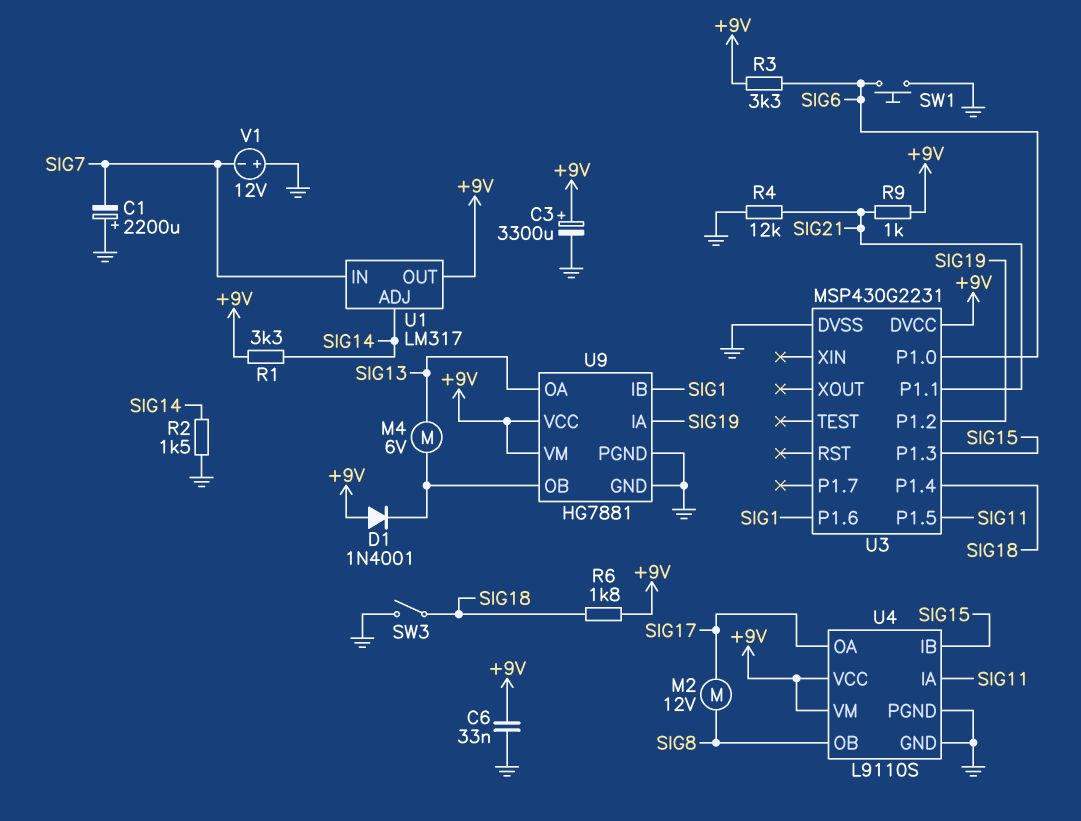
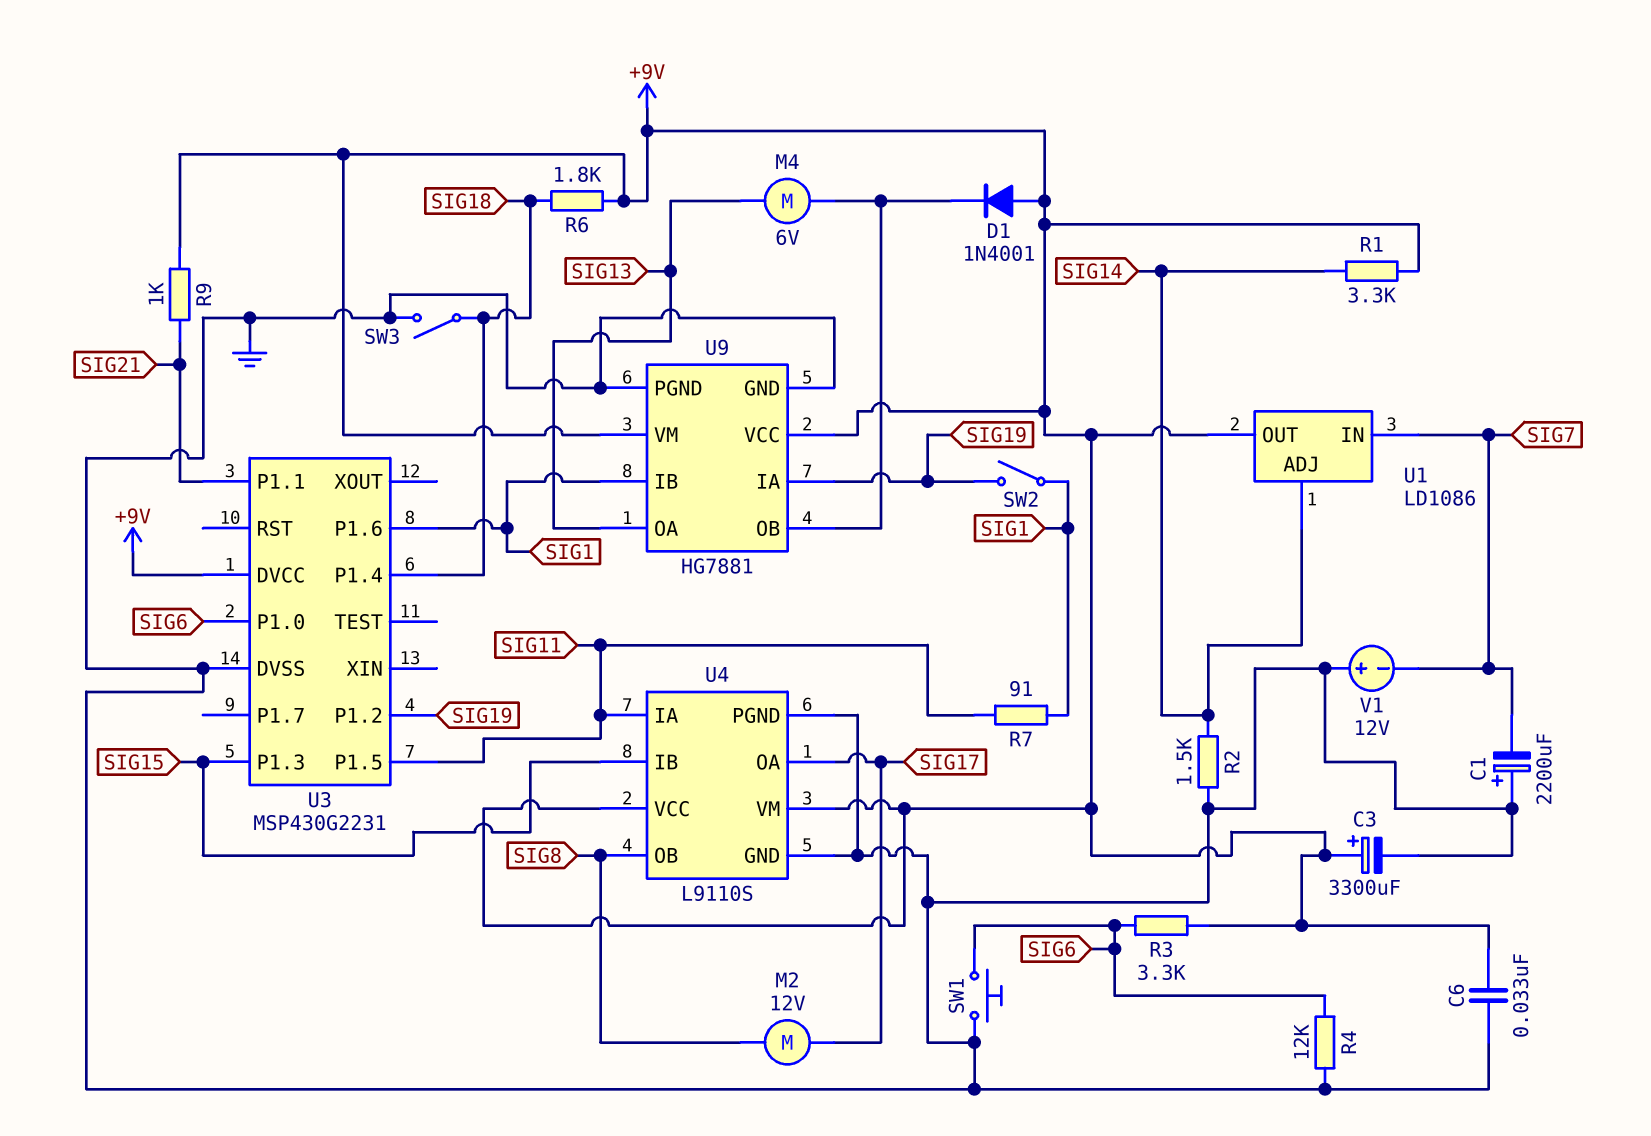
R4: 12k (GND, SIG21) -> 12k (GND, SIG6)
R7: none -> 91 (SIG1, SIG11)
SW2: none -> switch (SIG1, SIG19)
U1: LM317 -> LD1086

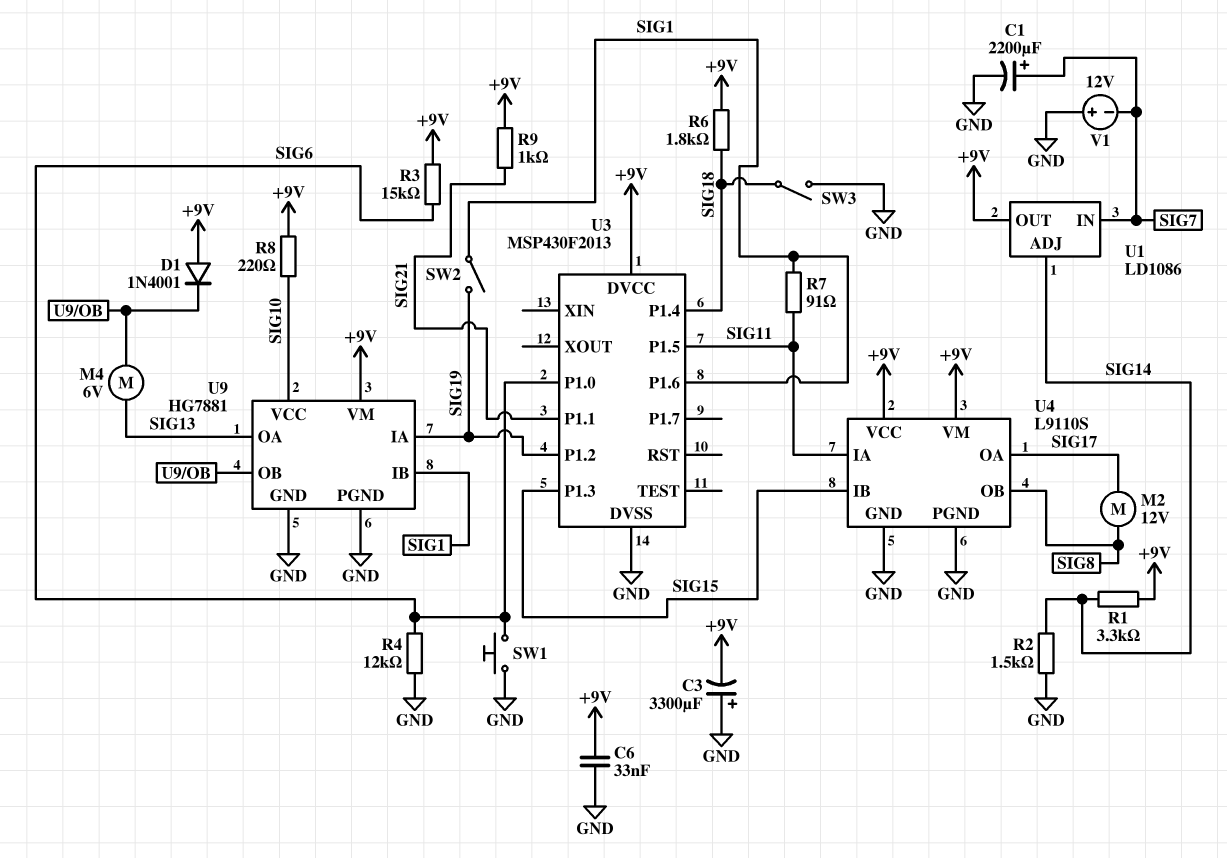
C1: 2200uF (plus GND, minus SIG7) -> 2200uF (plus SIG7, minus GND)
C3: 3300uF (plus +9V, minus GND) -> 3300uF (plus GND, minus +9V)
R3: 3.3k (+9V, SIG6) -> 15k (+9V, SIG6)
R8: none -> 220 (+9V, SIG10)
U3: MSP430G2231 -> MSP430F2013
U9 pin VCC: +9V -> SIG10

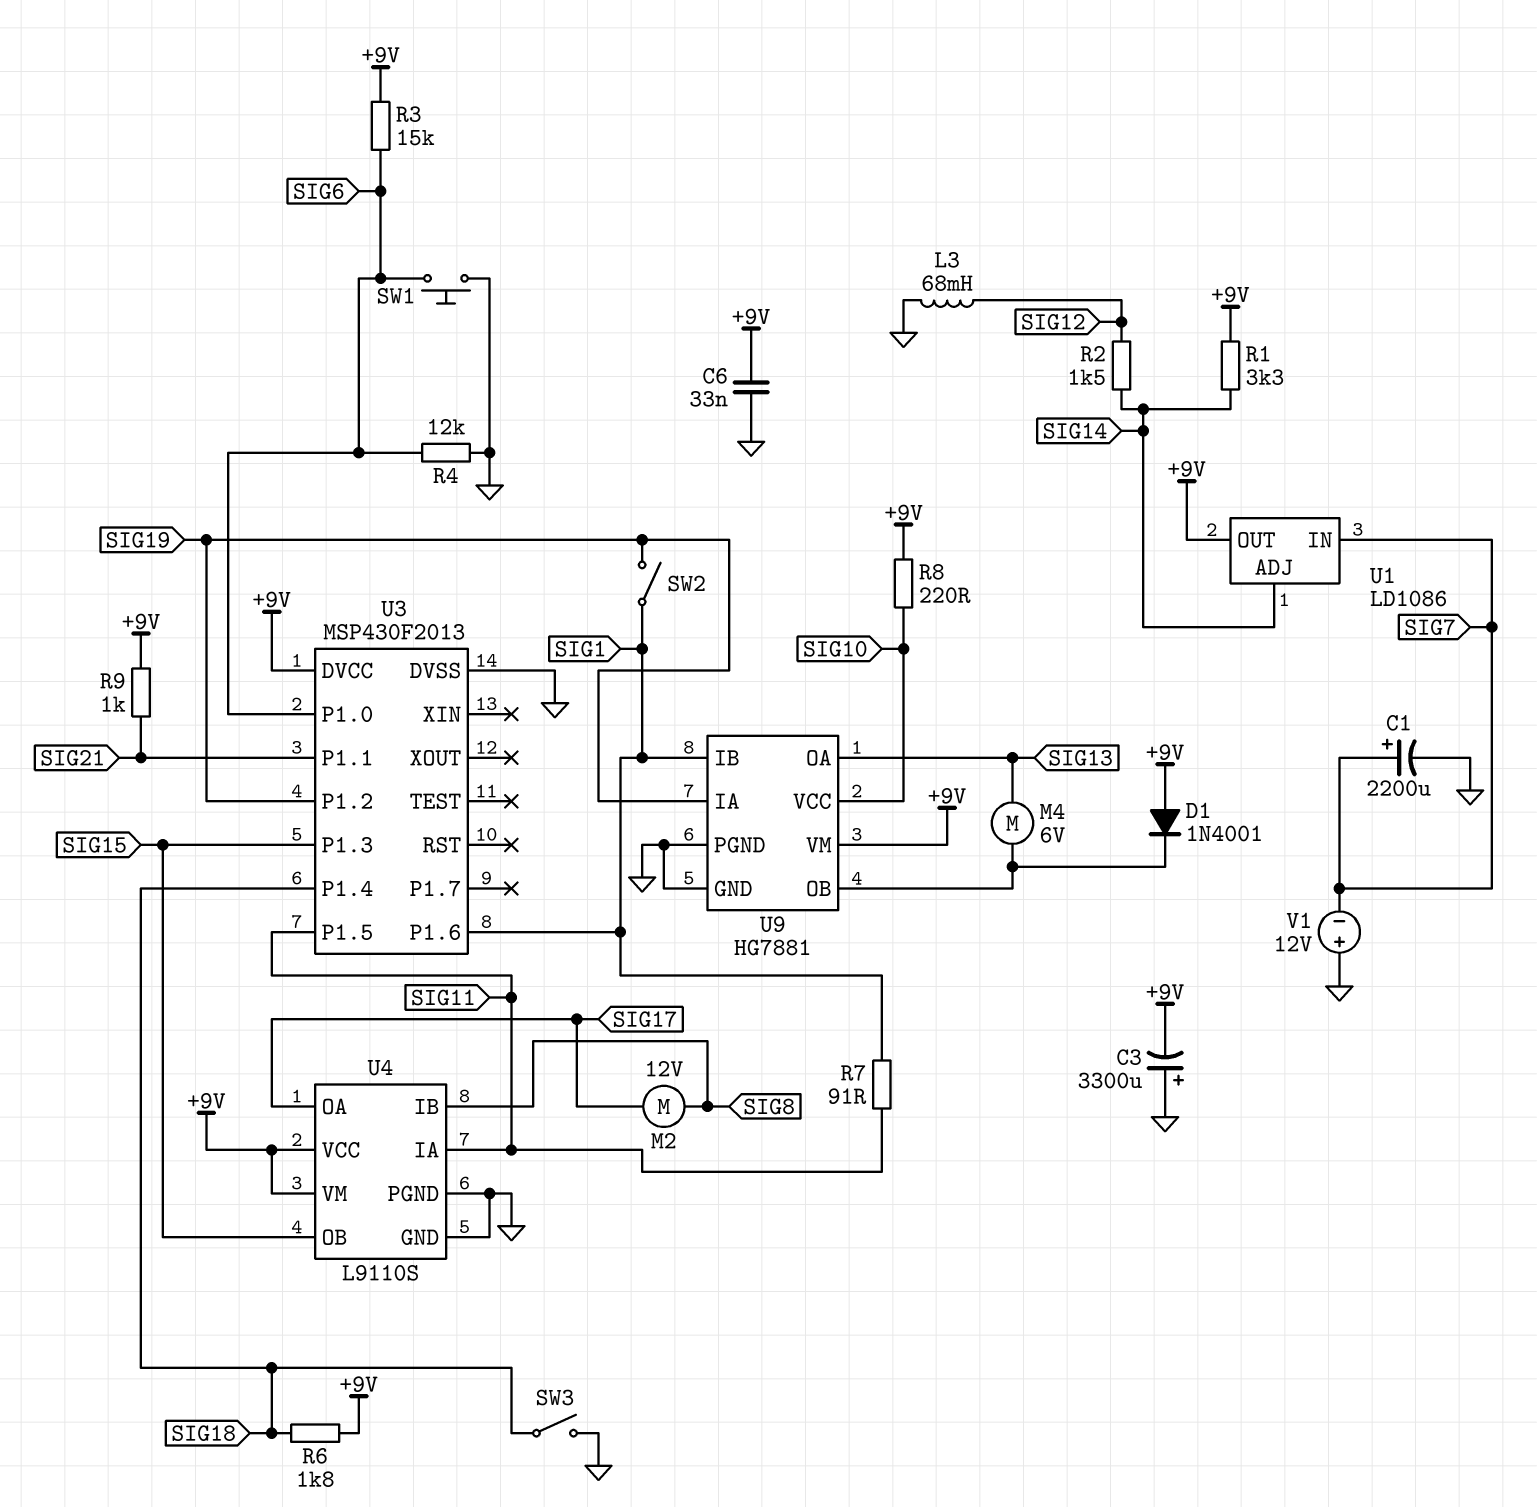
L3: none -> 68mH (GND, SIG12)
R2: 1.5k (GND, SIG14) -> 1.5k (SIG12, SIG14)
U4 pin IB: SIG15 -> SIG8
U4 pin OB: SIG8 -> SIG15

